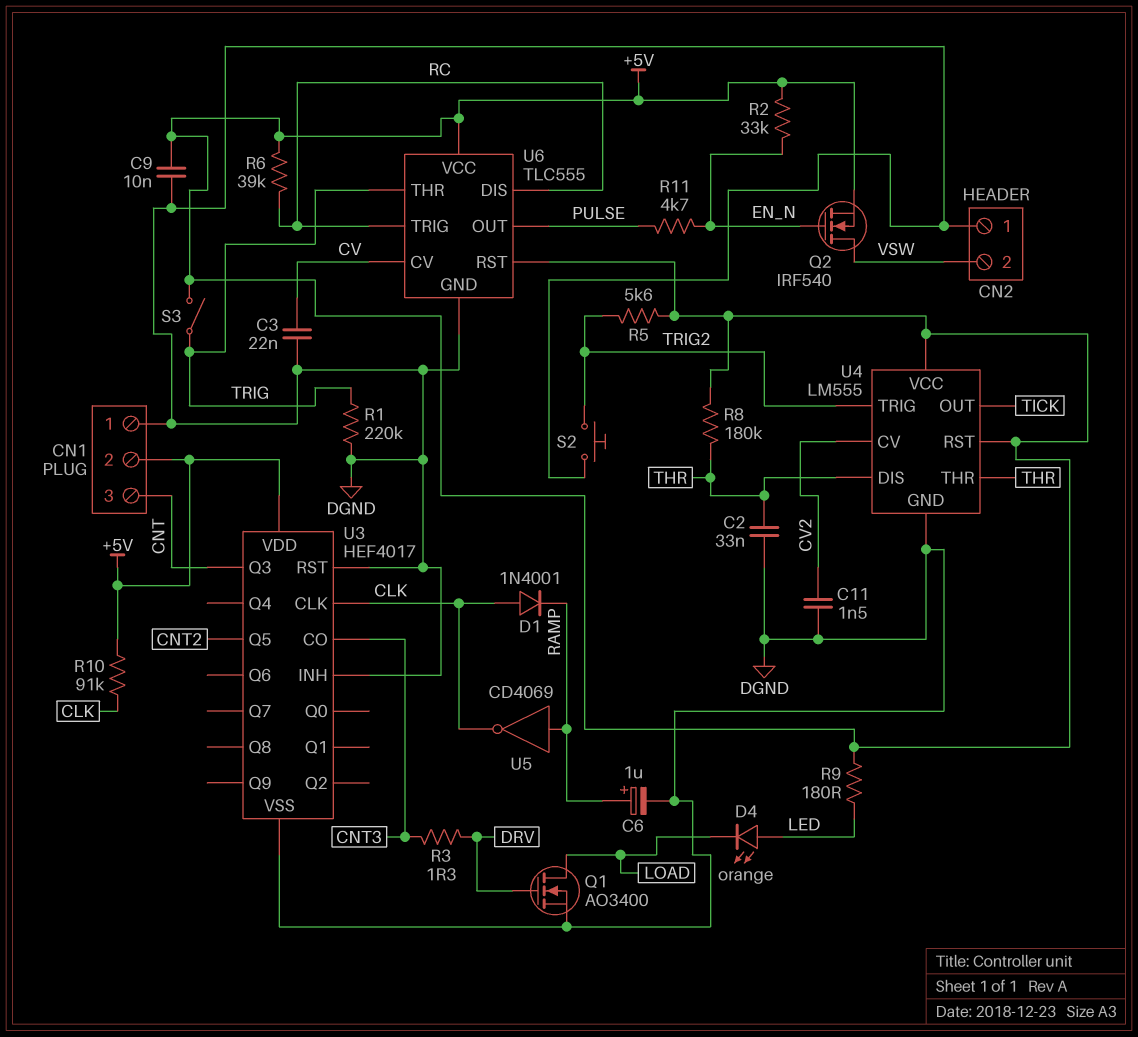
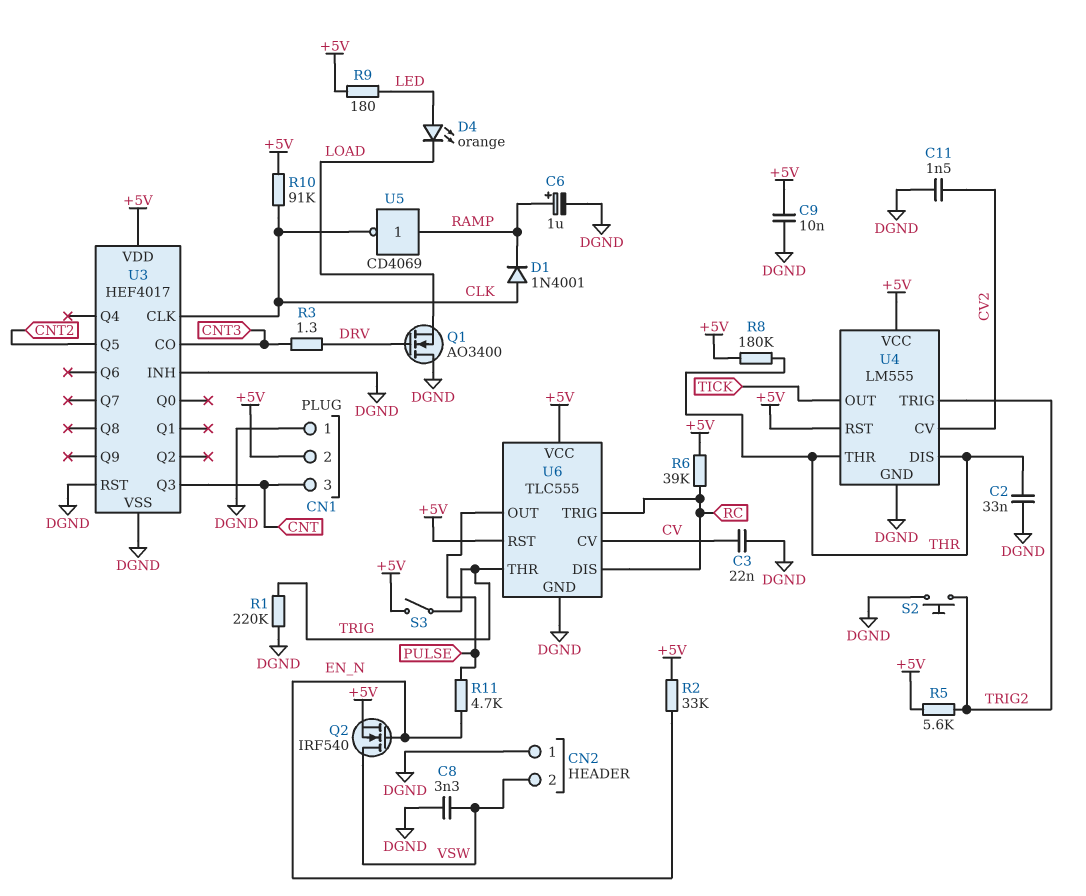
C8: none -> 3.3nF (DGND, VSW)
Q1: NMOS AO3400 (G DRV, D LOAD, S DGND) -> NMOS AO3400 (G DRV, D DGND, S LOAD)

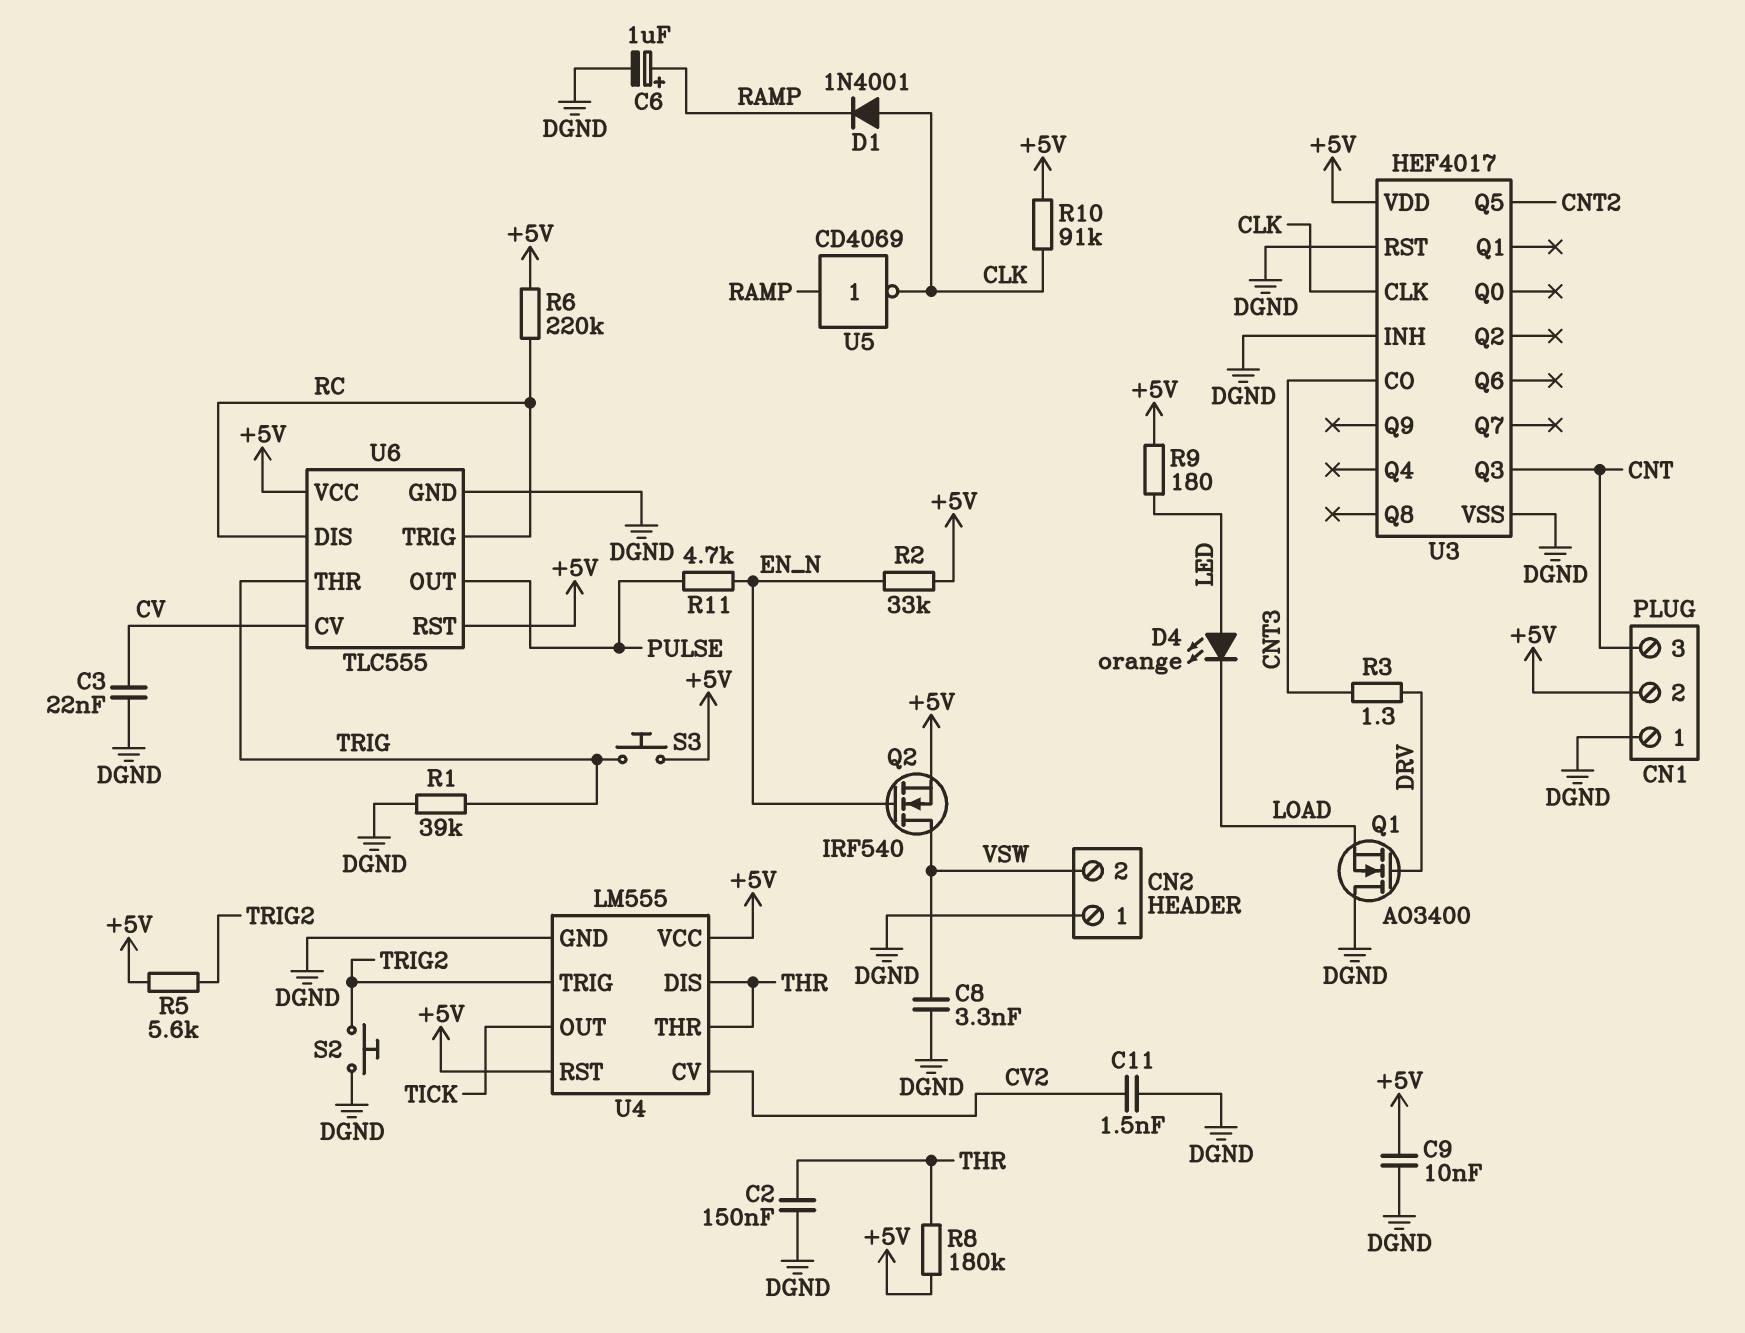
C2: 33nF (DGND, THR) -> 150nF (DGND, THR)
R1: 220k (DGND, TRIG) -> 39k (DGND, TRIG)
R6: 39k (+5V, RC) -> 220k (+5V, RC)
S3: switch (+5V, TRIG) -> button (+5V, TRIG)

